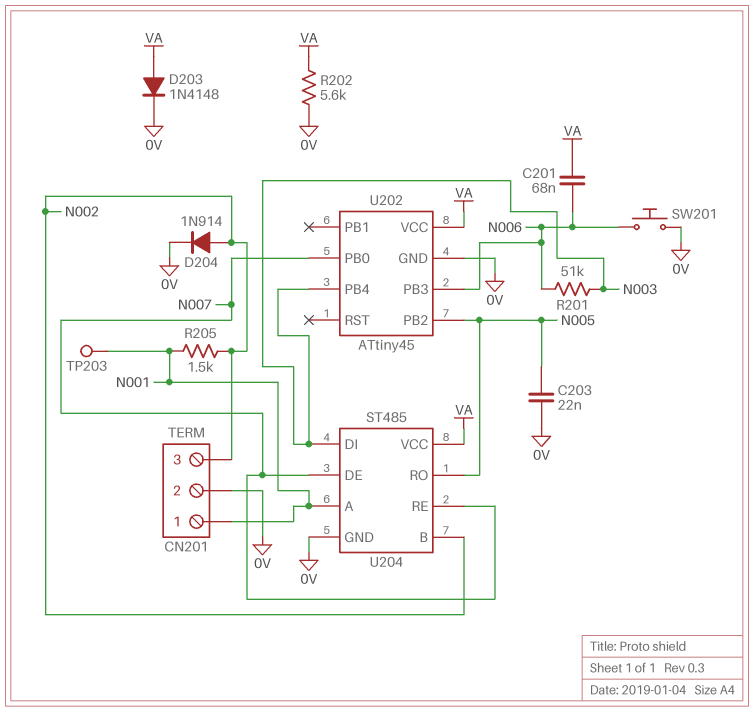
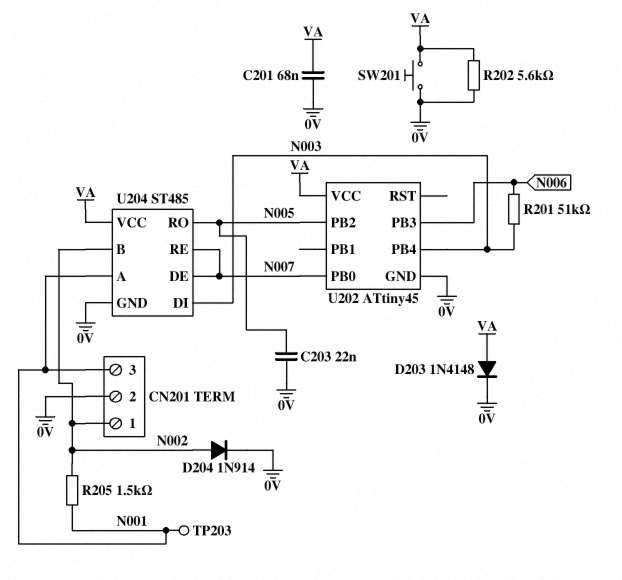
C201: 68nF (N006, VA) -> 68nF (0V, VA)
CN201 pin 1: N001 -> N002
CN201 pin 3: N002 -> N001
SW201: button (0V, N006) -> button (0V, VA)

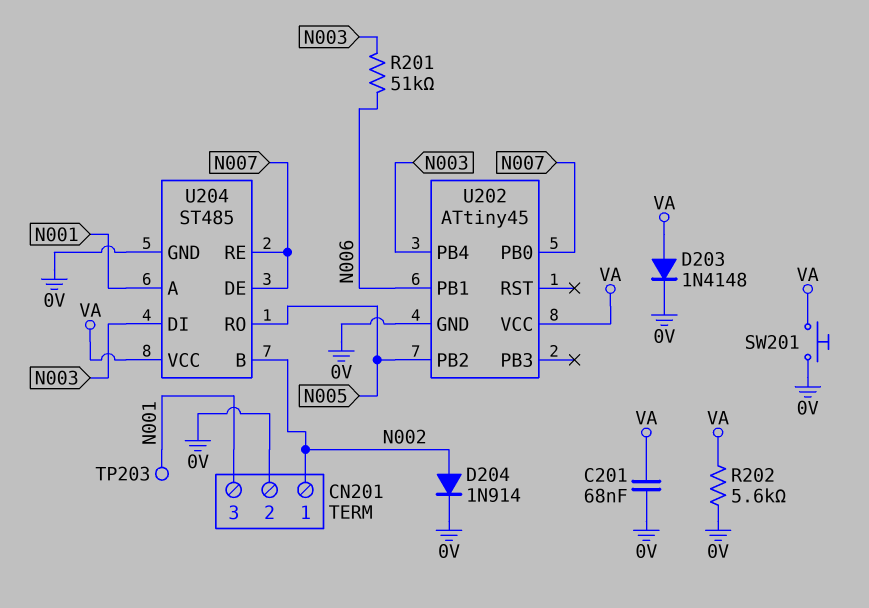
C203: 22nF (0V, N005) -> none
R205: 1.5k (N001, N002) -> none
U202 pin PB1: none -> N006
U202 pin PB3: N006 -> none

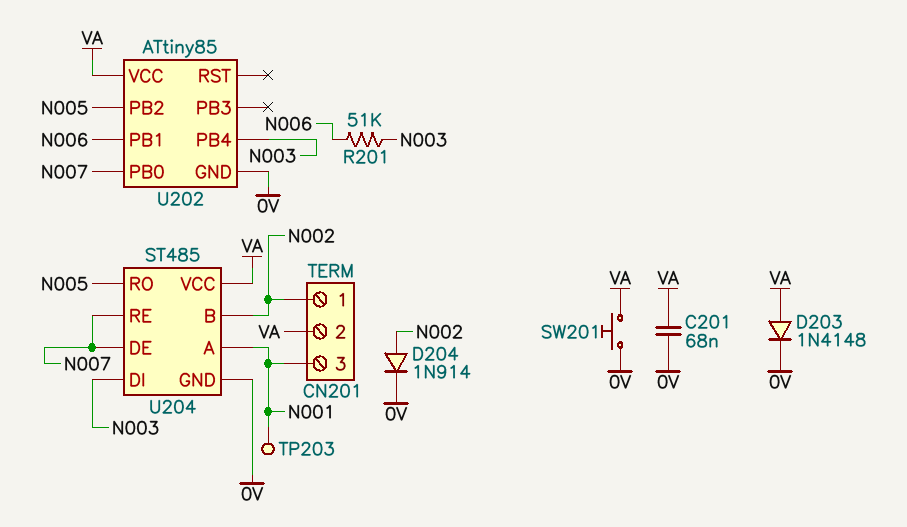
CN201 pin 2: 0V -> VA
R202: 5.6k (0V, VA) -> none
U202: ATtiny45 -> ATtiny85

